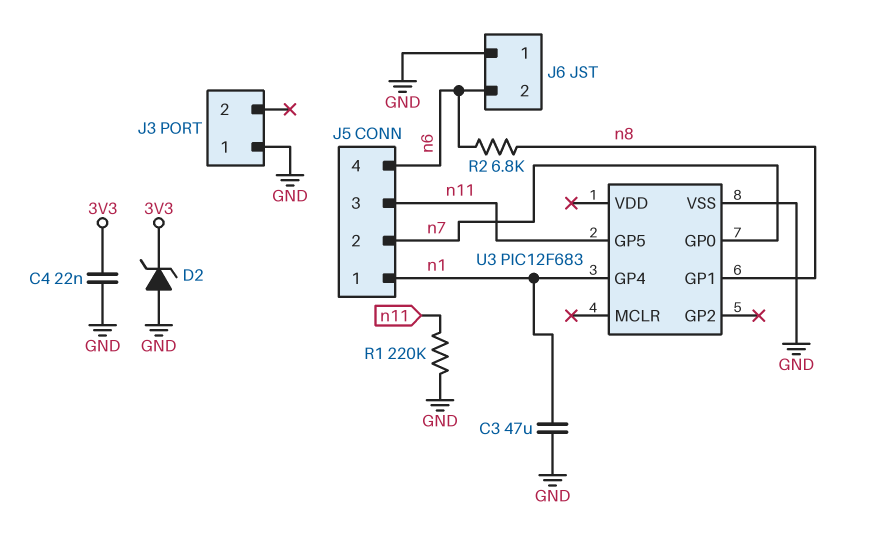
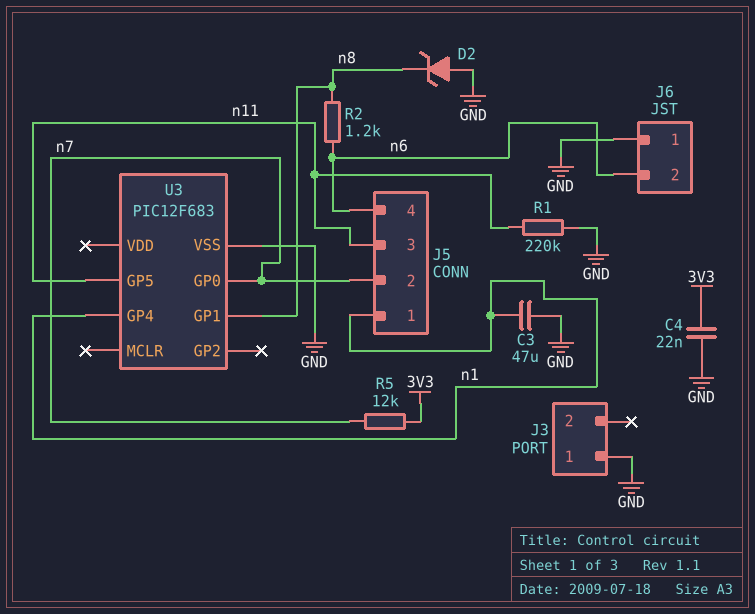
D2: zener (A GND, K 3V3) -> zener (A GND, K n8)
R2: 6.8k (n6, n8) -> 1.2k (n6, n8)
R5: none -> 12k (3V3, n7)

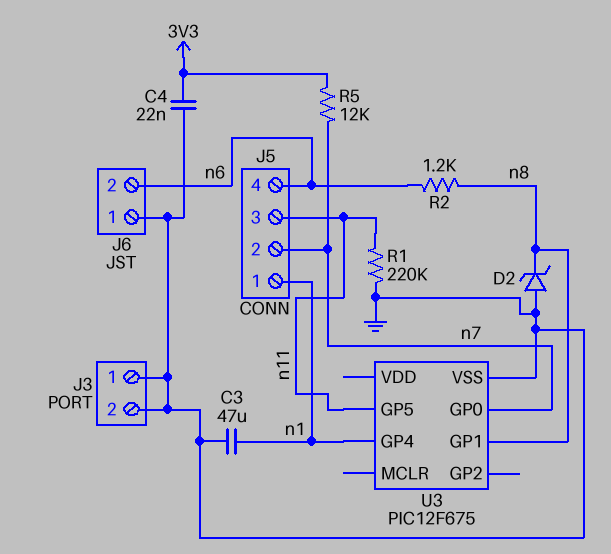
J3 pin 2: none -> GND
U3: PIC12F683 -> PIC12F675

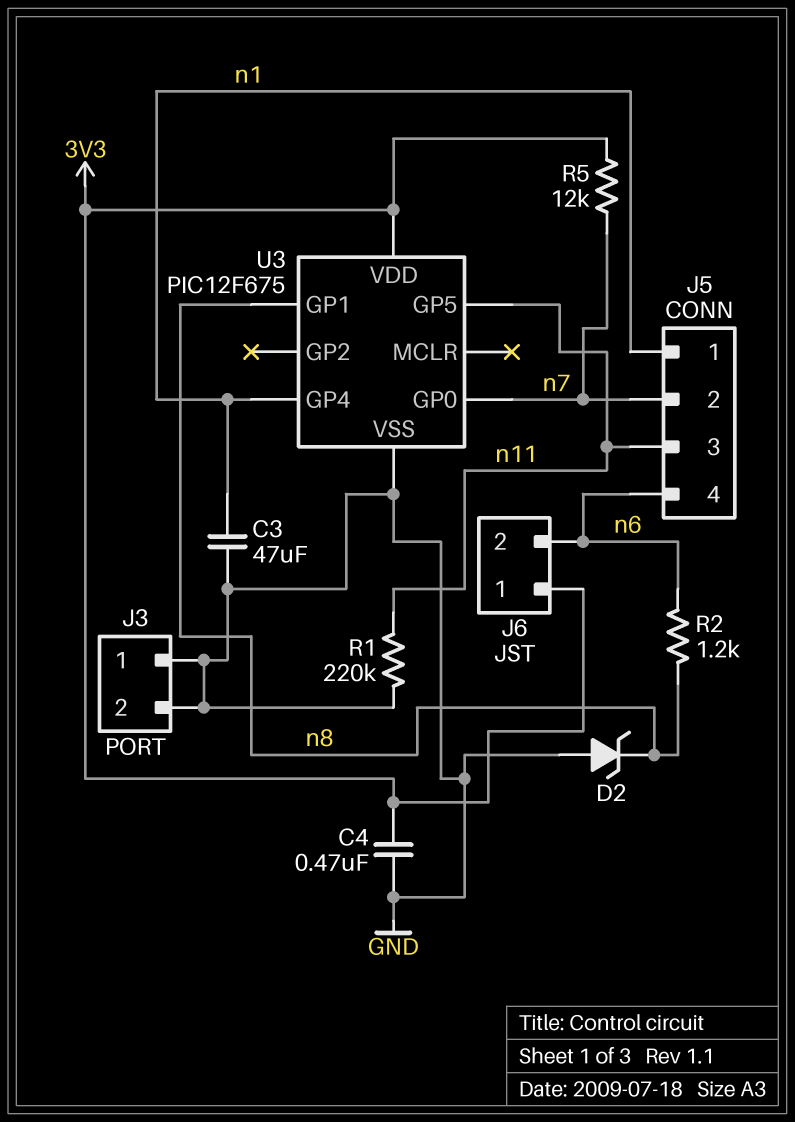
C4: 22nF (3V3, GND) -> 470nF (3V3, GND)
J6 pin 1: GND -> 3V3
U3 pin VDD: none -> 3V3

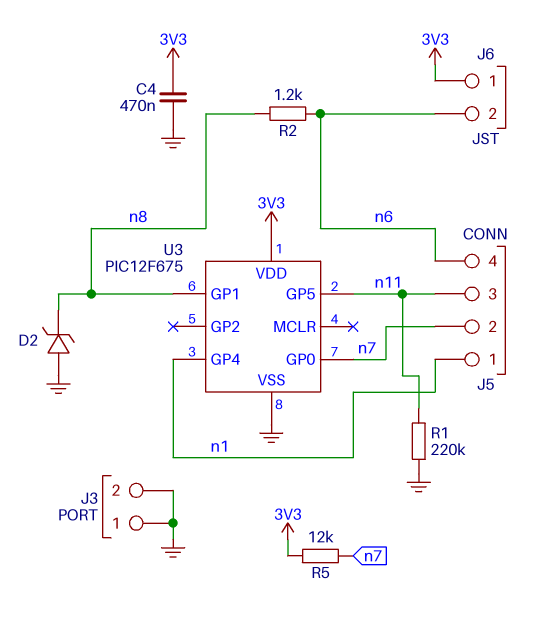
C3: 47uF (GND, n1) -> none

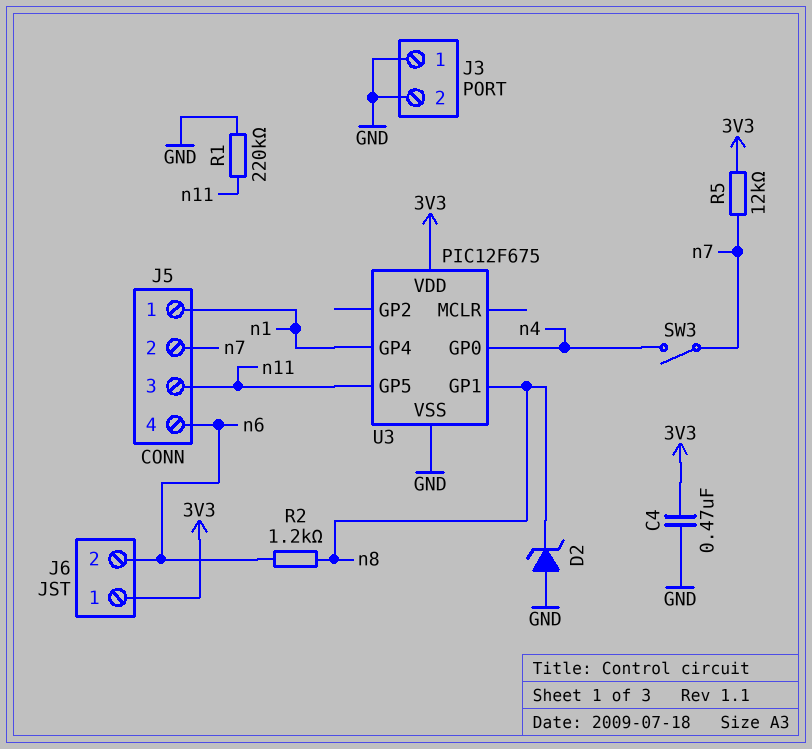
SW3: none -> switch (n4, n7)
U3 pin GP0: n7 -> n4

